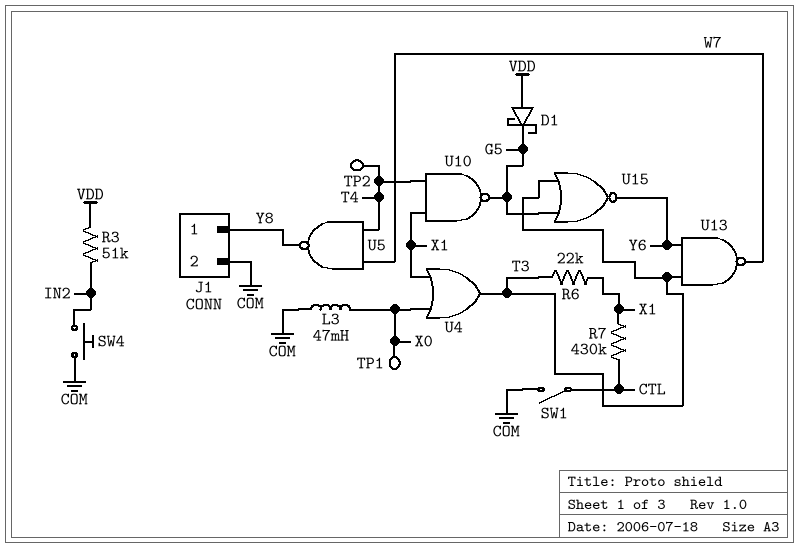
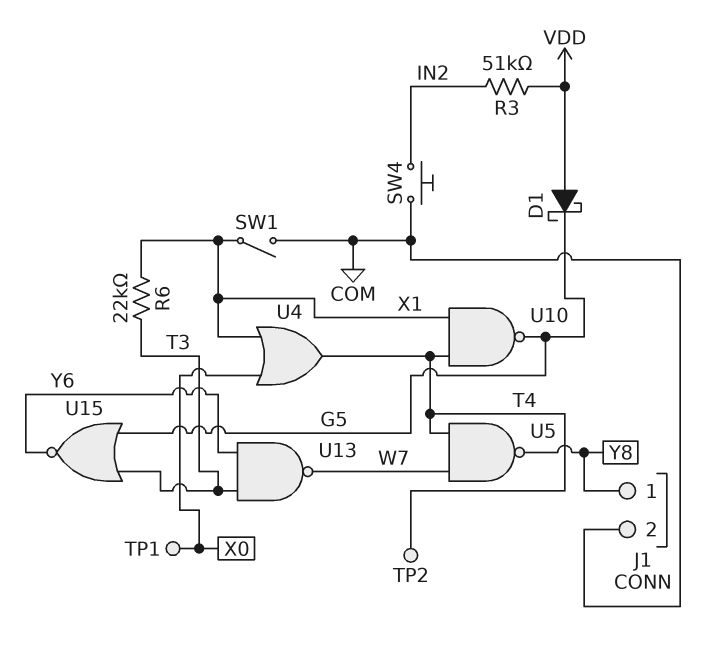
L3: 47mH (COM, X0) -> none
R7: 430k (CTL, X1) -> none
SW1: switch (COM, CTL) -> switch (COM, X1)
U4: OR (in X0, in X1, out T3) -> OR (in X0, in X1, out T4)

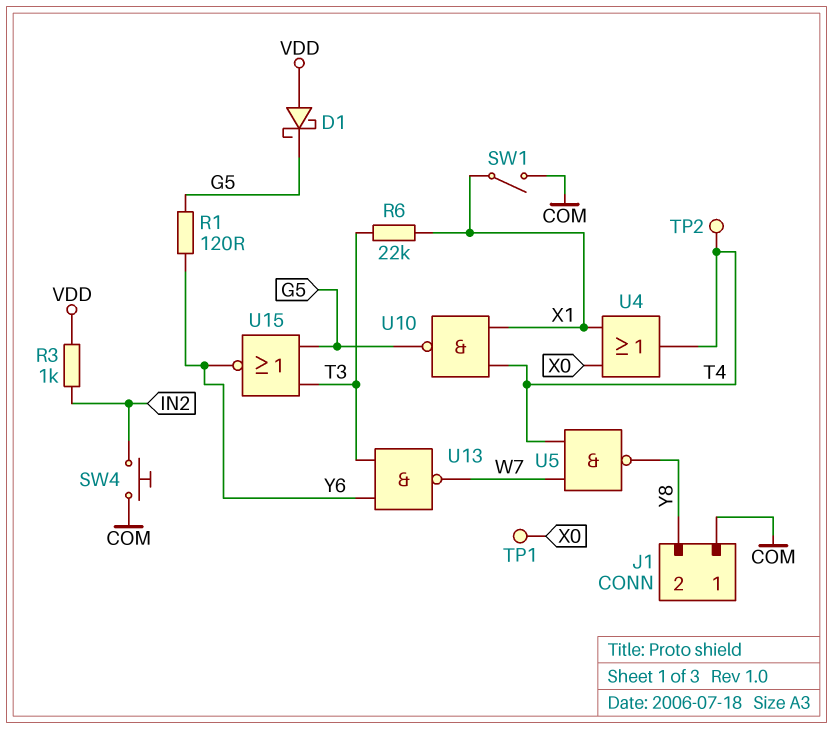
J1 pin 1: Y8 -> COM
J1 pin 2: COM -> Y8
R1: none -> 120 (G5, Y6)
R3: 51k (IN2, VDD) -> 1k (IN2, VDD)

